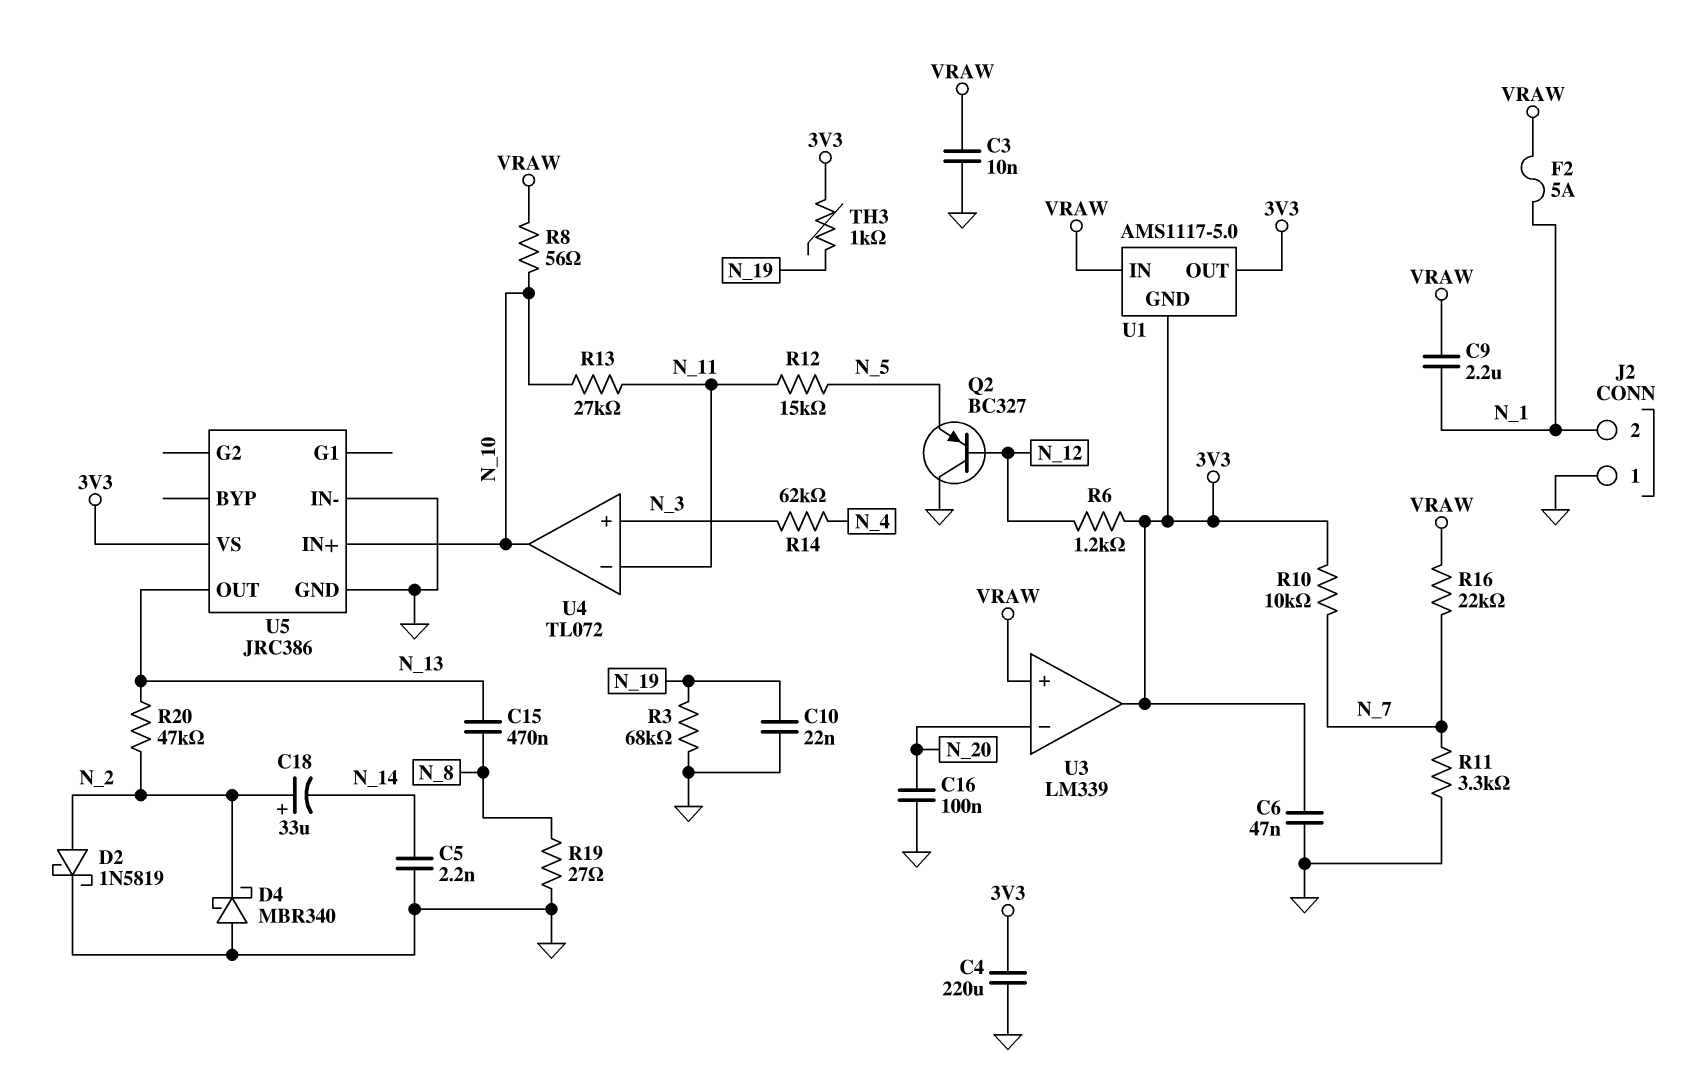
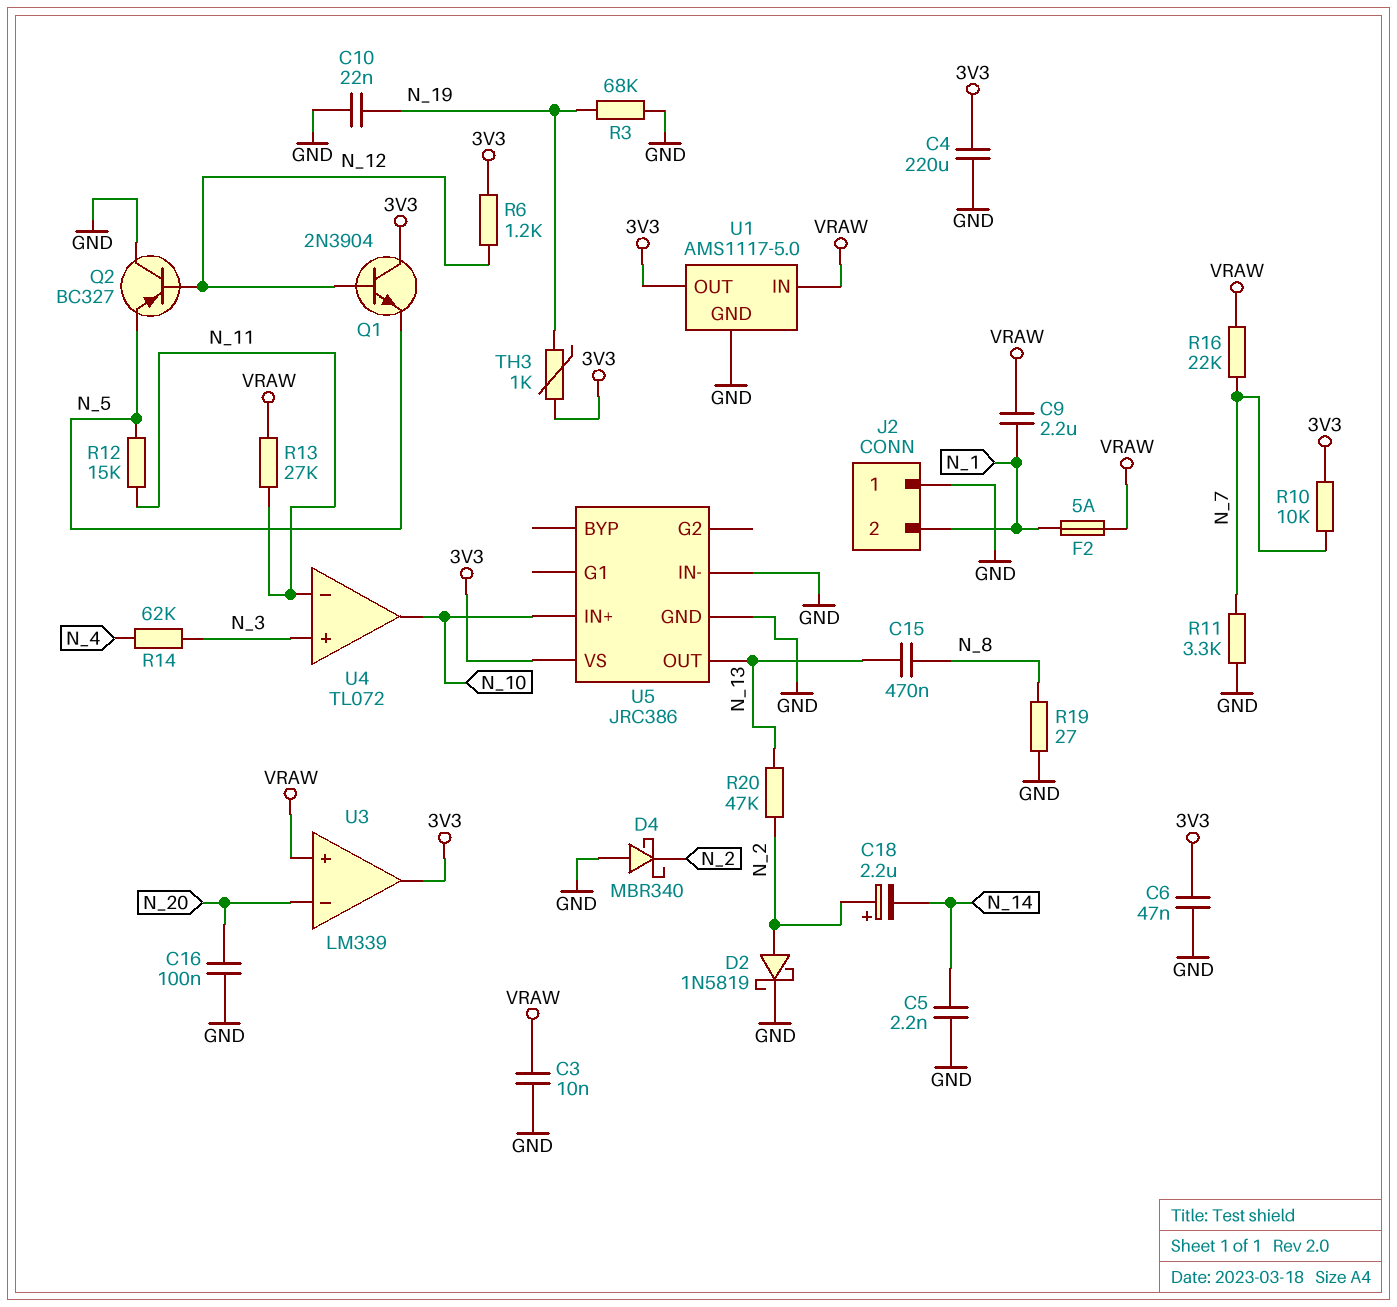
C18: 33uF (plus N_2, minus N_14) -> 2.2uF (plus N_2, minus N_14)
Q1: none -> NPN 2N3904 (B N_12, C 3V3, E N_5)
R8: 56 (N_10, VRAW) -> none
R13: 27k (N_10, N_11) -> 27k (N_11, VRAW)
U1 pin GND: 3V3 -> GND

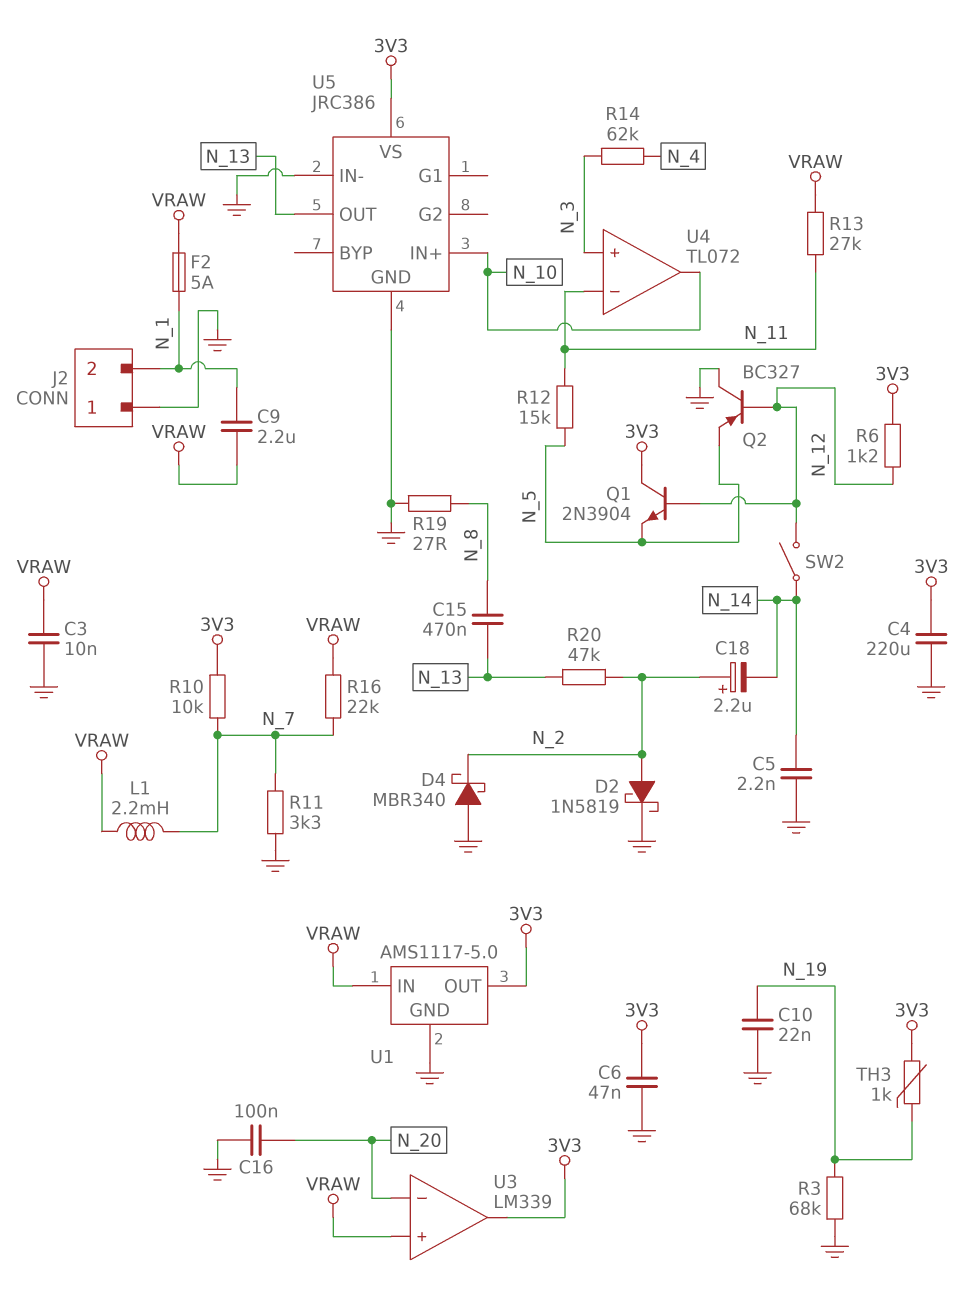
L1: none -> 2.2mH (N_7, VRAW)
SW2: none -> switch (N_12, N_14)

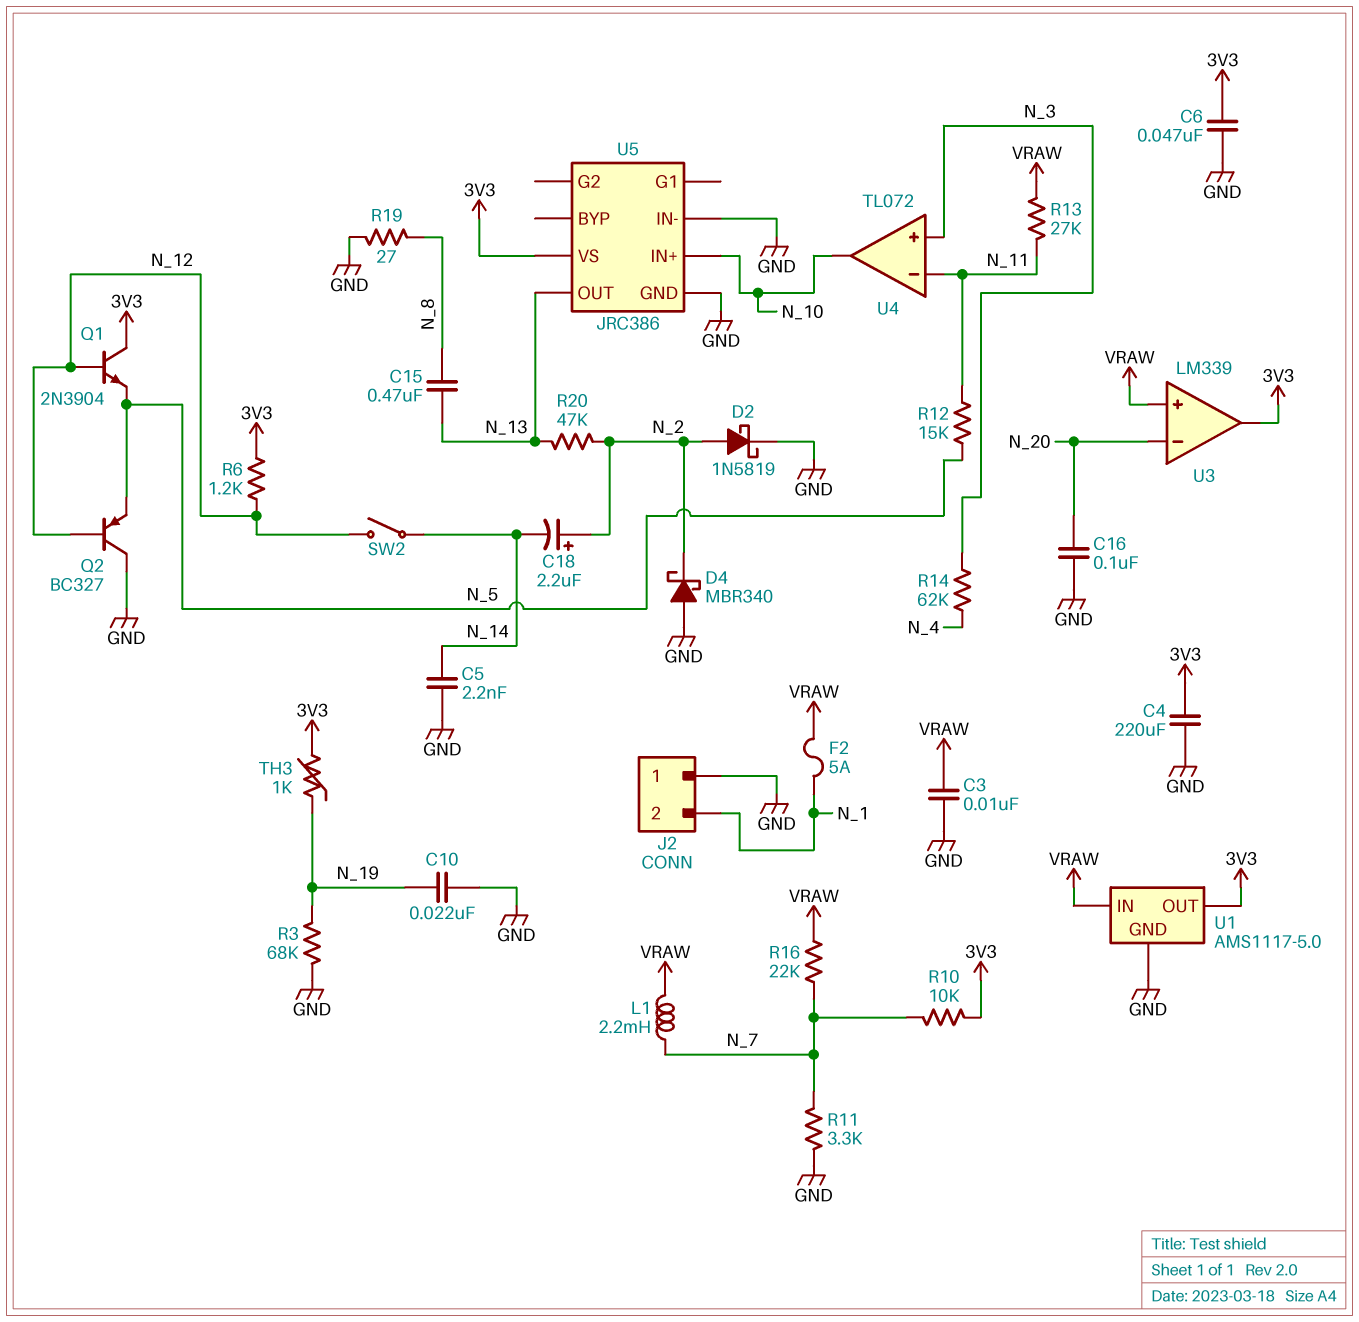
C9: 2.2uF (N_1, VRAW) -> none

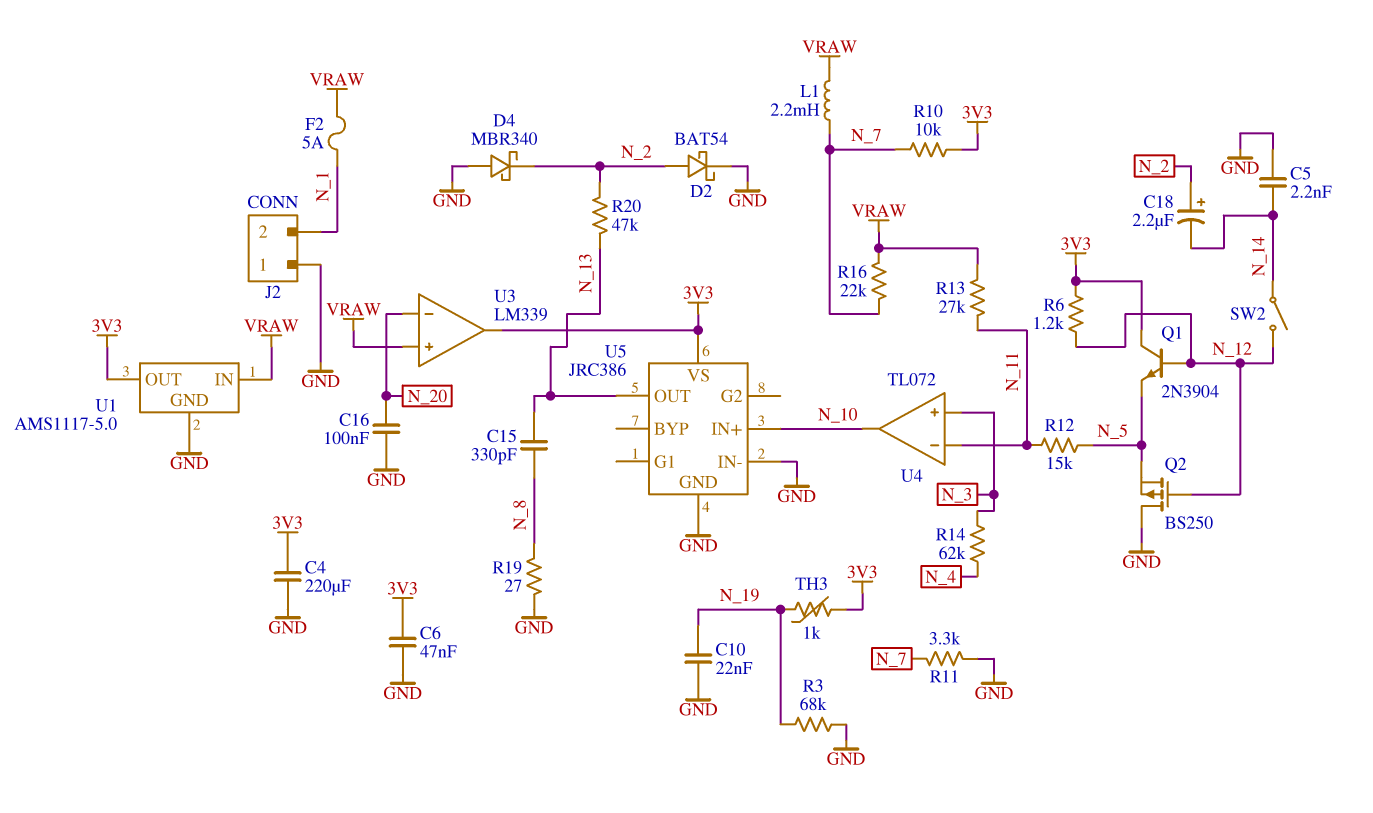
C3: 10nF (GND, VRAW) -> none
C15: 470nF (N_8, N_13) -> 330pF (N_8, N_13)
D2: schottky 1N5819 (A N_2, K GND) -> schottky BAT54 (A N_2, K GND)
Q2: PNP BC327 (B N_12, C GND, E N_5) -> PMOS BS250 (G N_12, D GND, S N_5)

